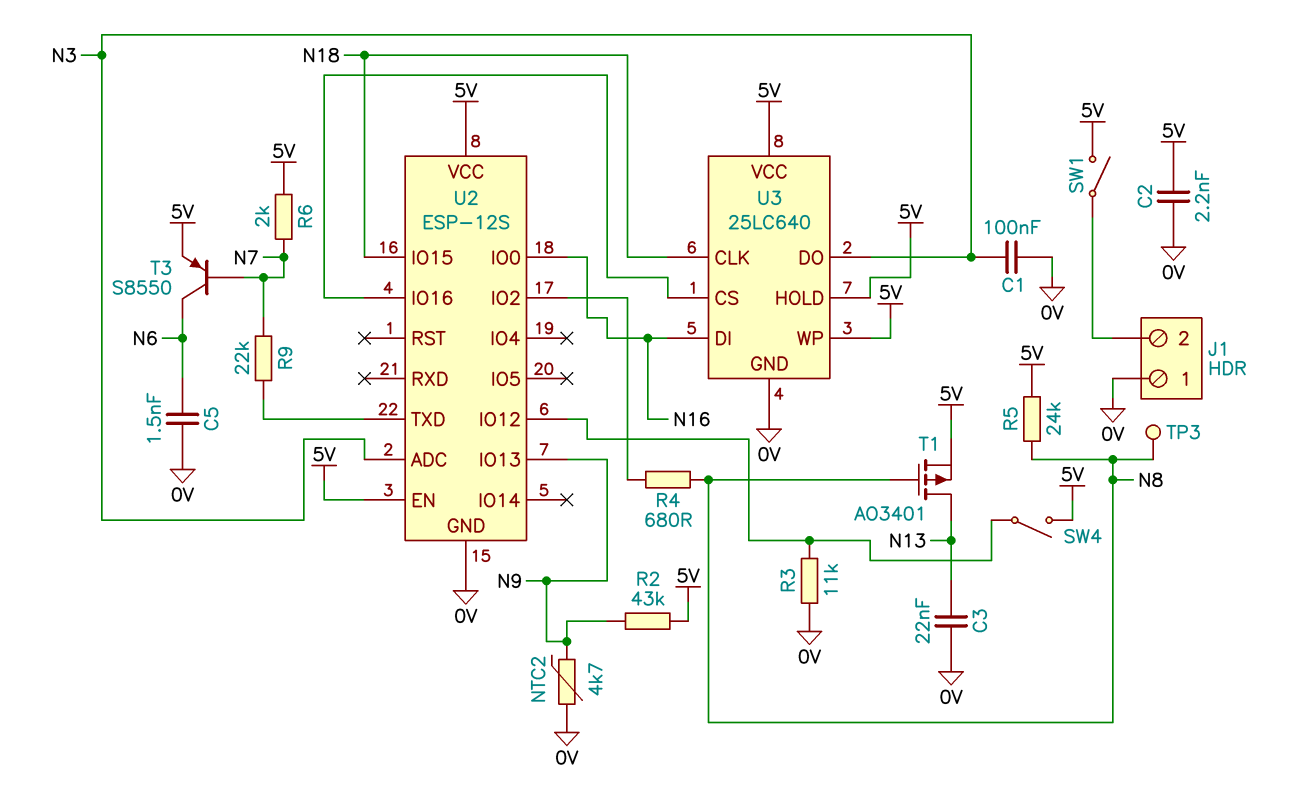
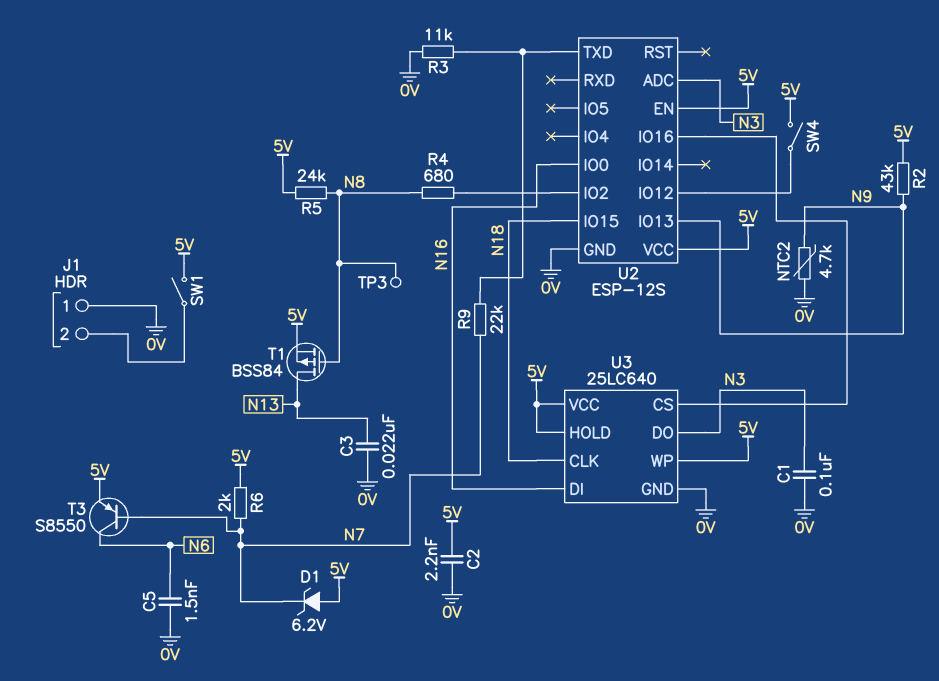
D1: none -> zener 6.2V (A 5V, K N7)
R3: 11k (0V, U2/IO12) -> 11k (0V, U2/TXD)
T1: PMOS AO3401 (G N8, D N13, S 5V) -> PMOS BSS84 (G N8, D N13, S 5V)

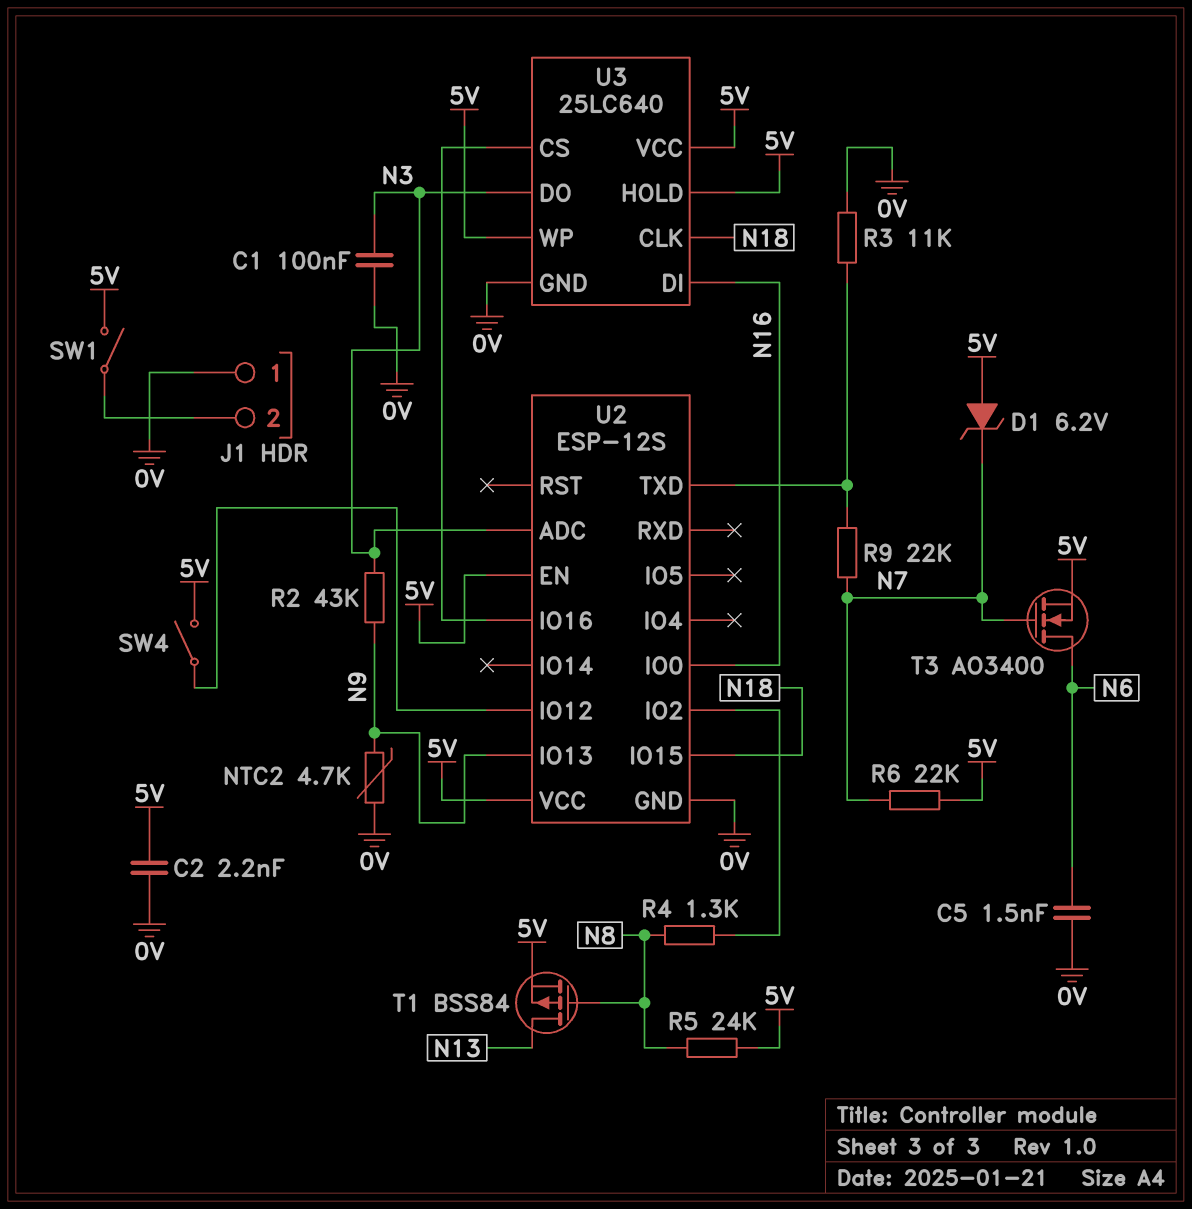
C3: 22nF (0V, N13) -> none
R2: 43k (5V, N9) -> 43k (N3, N9)
R4: 680 (N8, U2/IO2) -> 1.3k (N8, U2/IO2)
R6: 2k (5V, N7) -> 22k (5V, N7)
T3: PNP S8550 (B N7, C N6, E 5V) -> NMOS AO3400 (G N7, D N6, S 5V)
TP3: test point (N8) -> none

